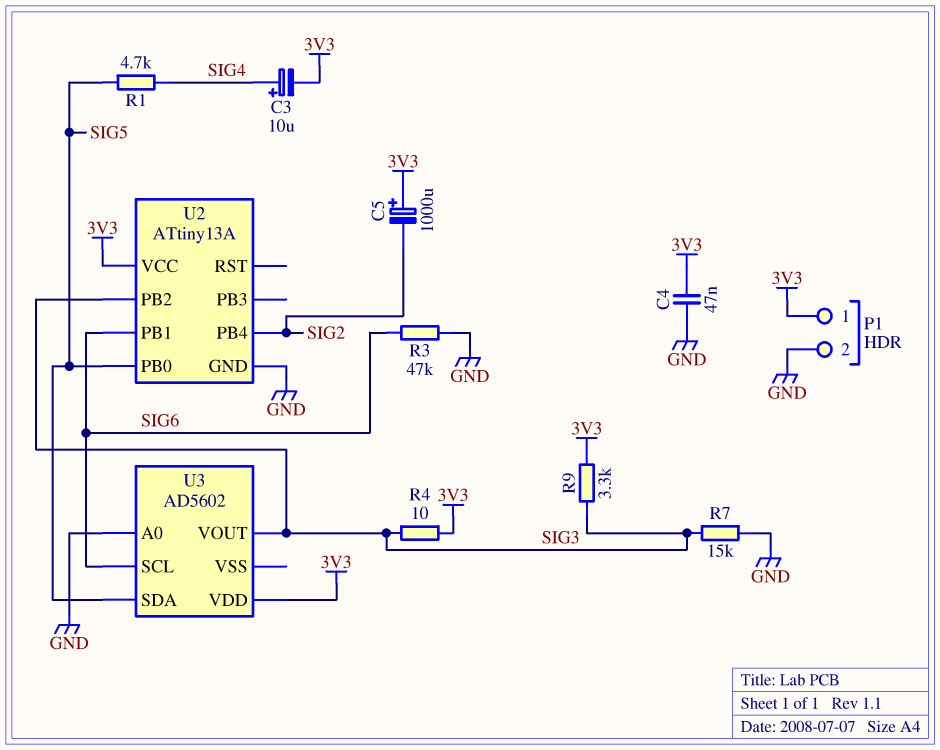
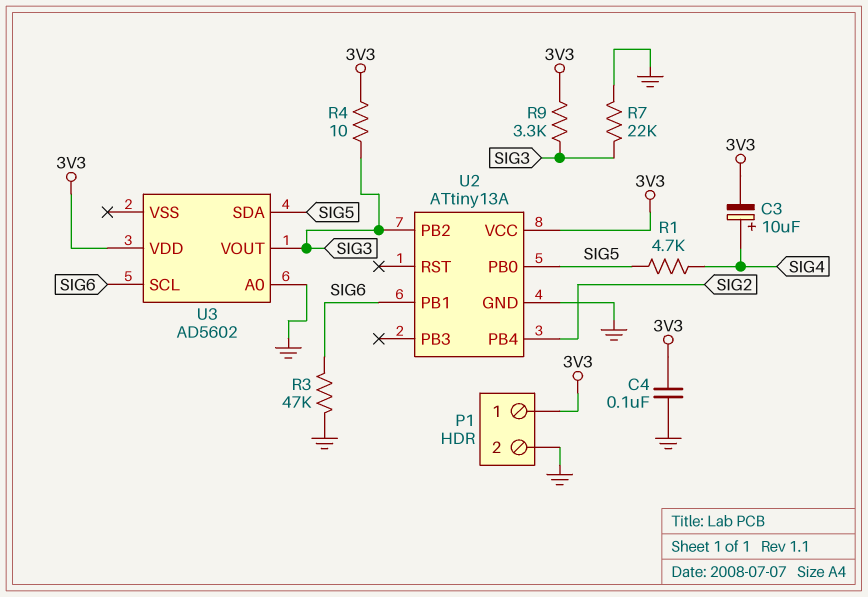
C4: 47nF (3V3, GND) -> 100nF (3V3, GND)
C5: 1000uF (plus 3V3, minus SIG2) -> none
R7: 15k (GND, SIG3) -> 22k (GND, SIG3)

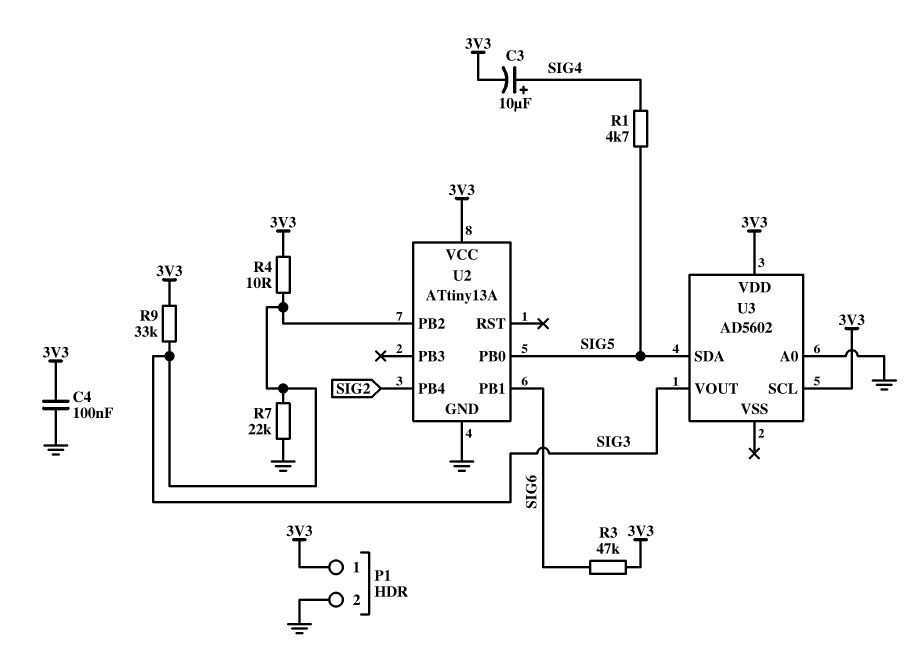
R3: 47k (GND, SIG6) -> 47k (3V3, SIG6)
R9: 3.3k (3V3, SIG3) -> 33k (3V3, SIG3)
U3 pin SCL: SIG6 -> 3V3

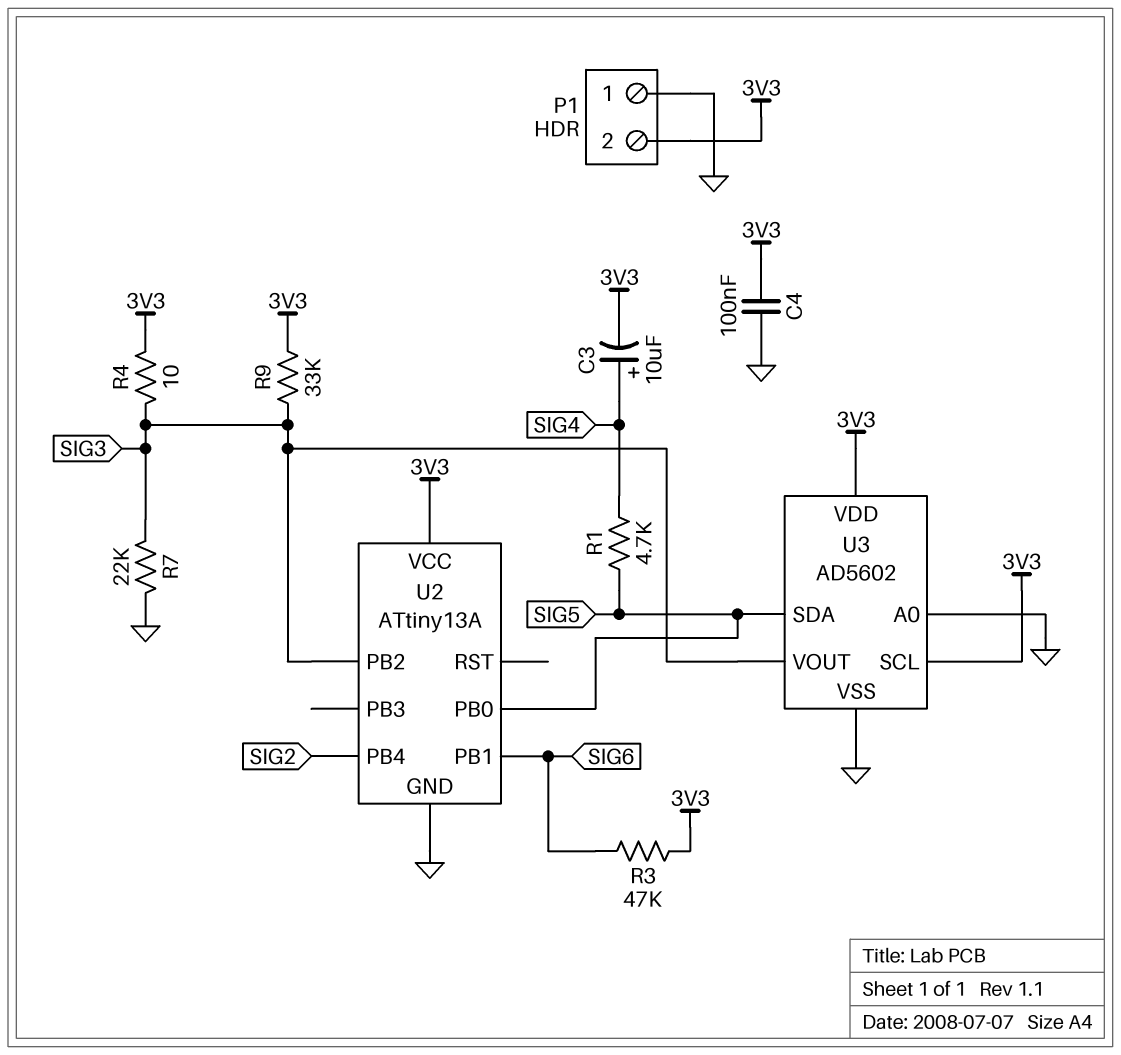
P1 pin 1: 3V3 -> GND
P1 pin 2: GND -> 3V3
U3 pin VSS: none -> GND

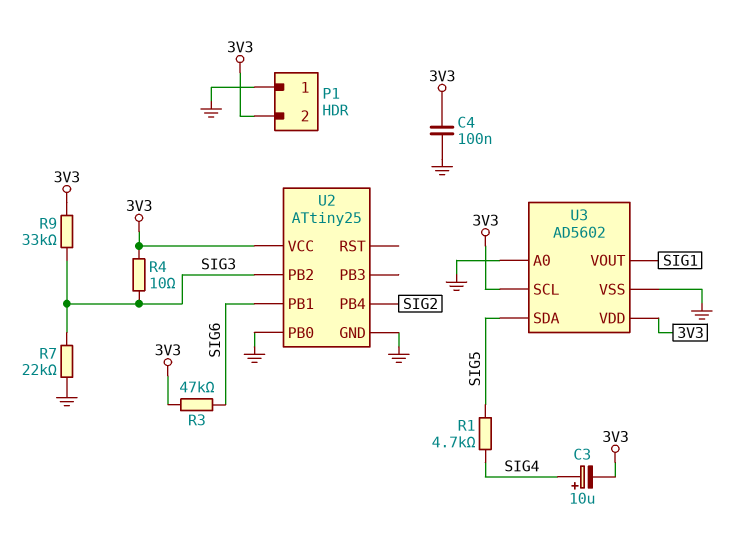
U2: ATtiny13A -> ATtiny25
U2 pin PB0: SIG5 -> GND
U3 pin VOUT: SIG3 -> SIG1

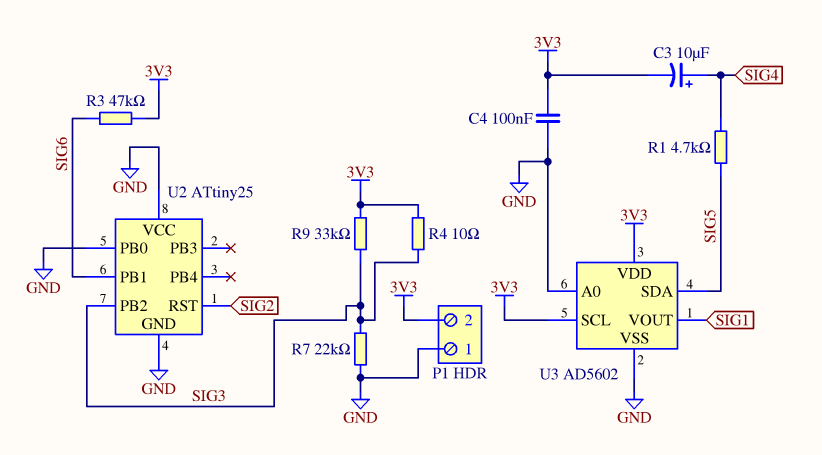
U2 pin PB4: SIG2 -> none
U2 pin RST: none -> SIG2
U2 pin VCC: 3V3 -> GND

